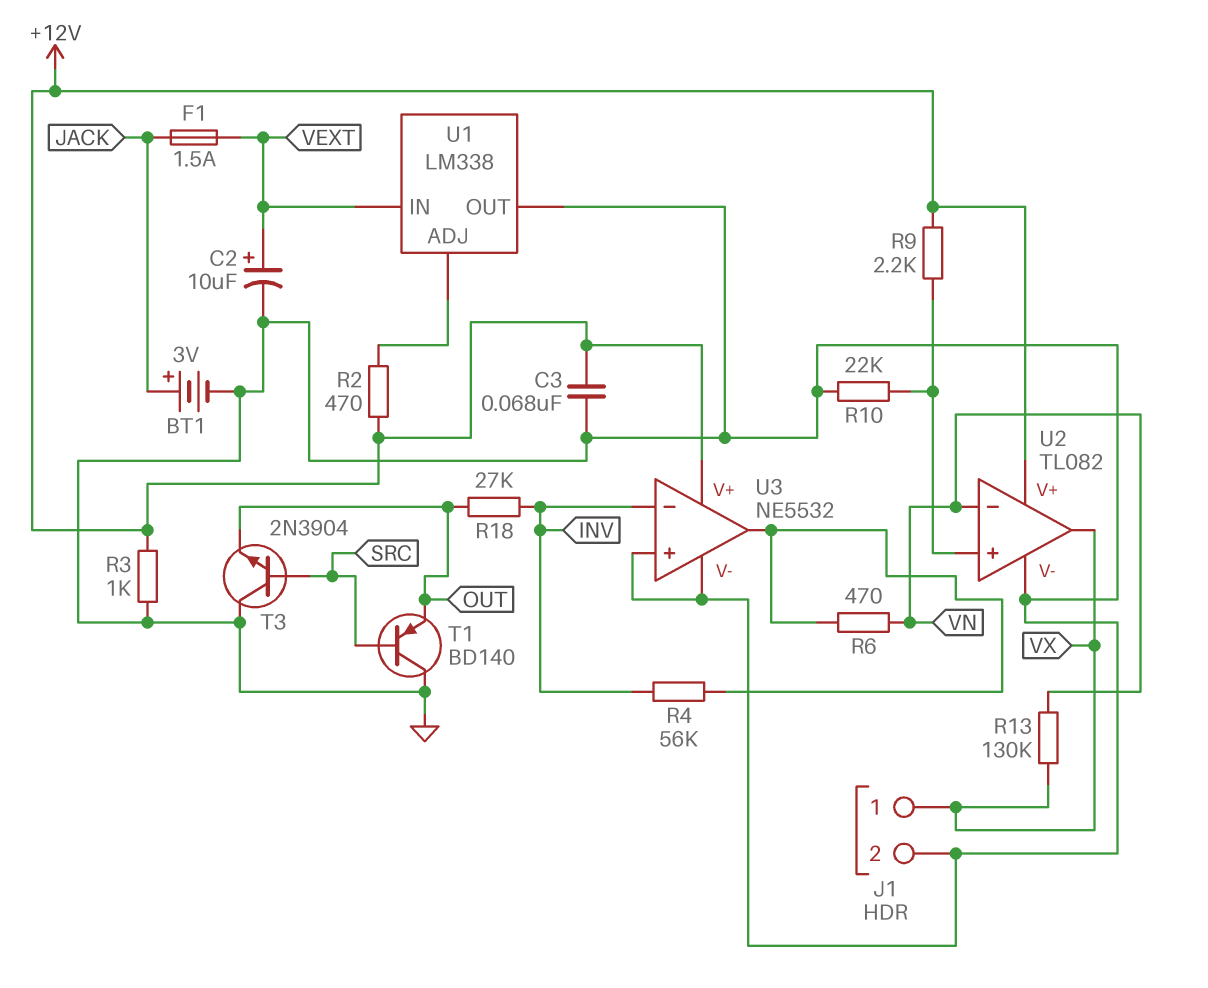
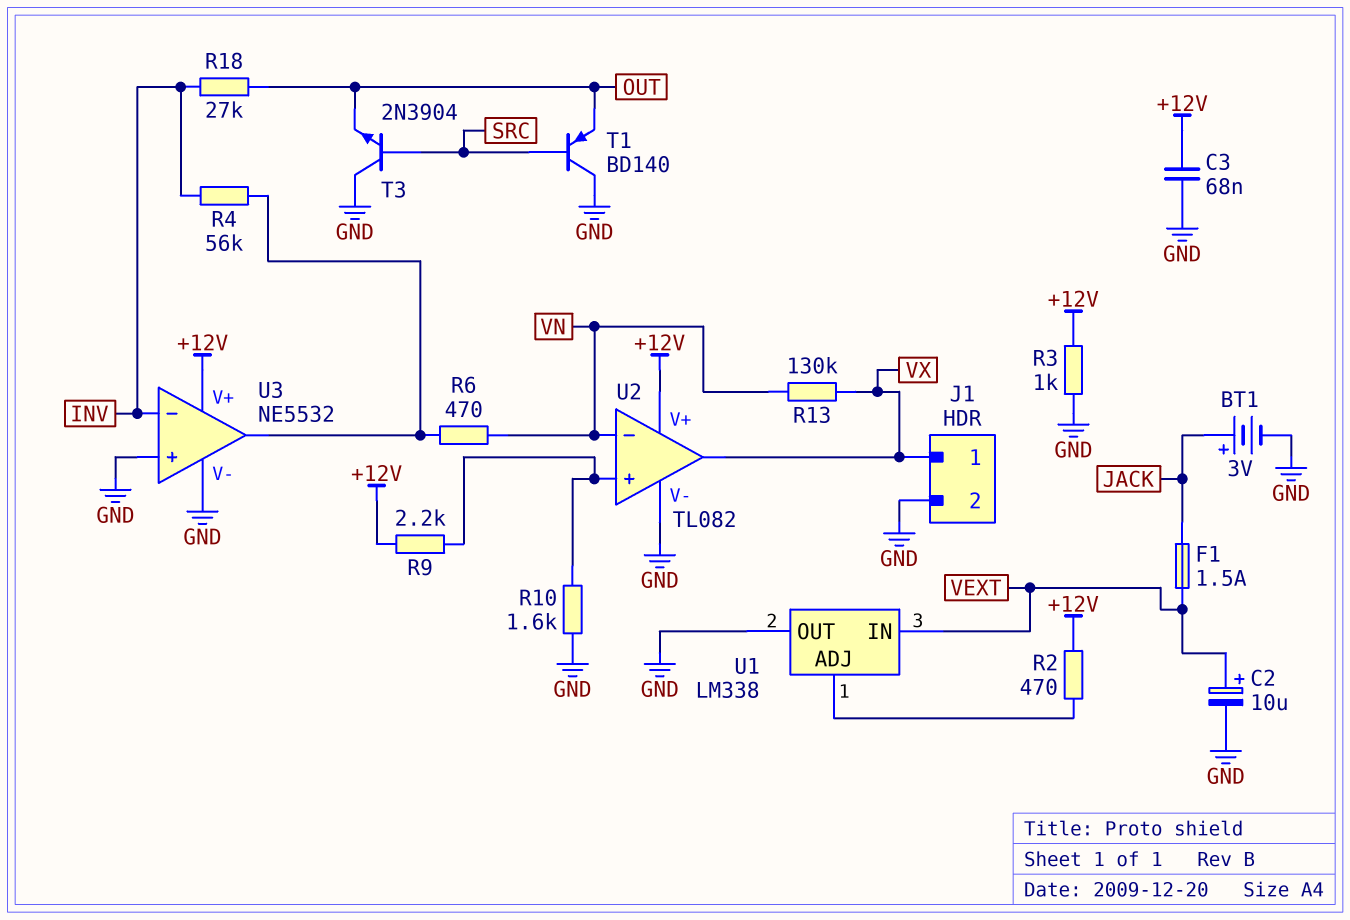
R10: 22k (GND, U2/in+) -> 1.6k (GND, U2/in+)

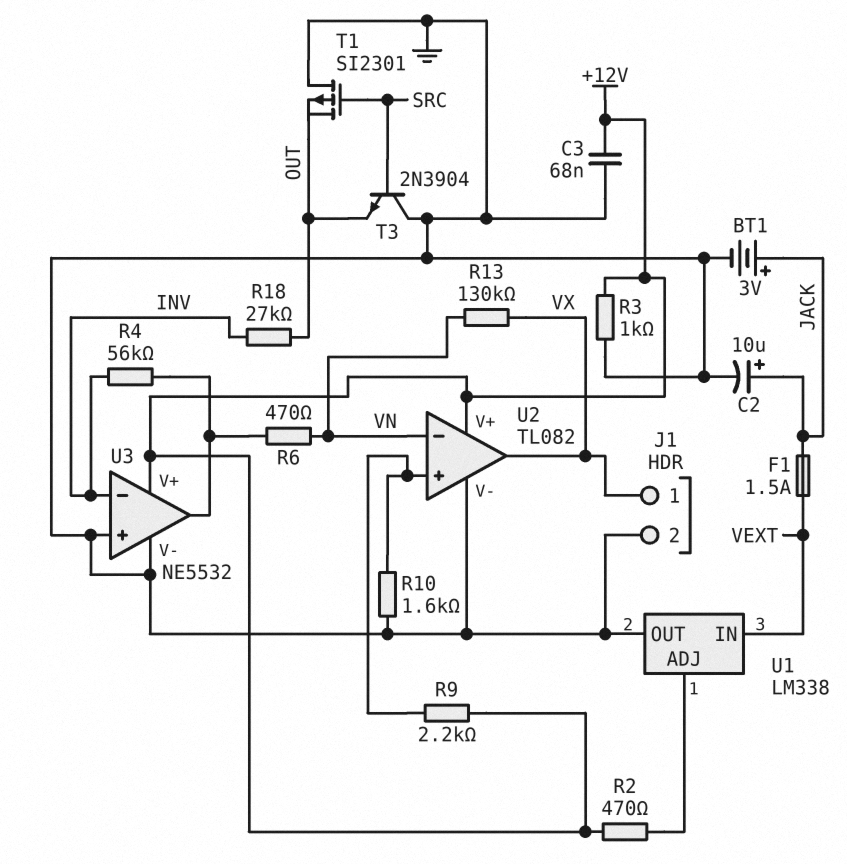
C2: 10uF (plus VEXT, minus GND) -> 10uF (plus JACK, minus GND)
T1: PNP BD140 (B SRC, C GND, E OUT) -> PMOS SI2301 (G SRC, D GND, S OUT)

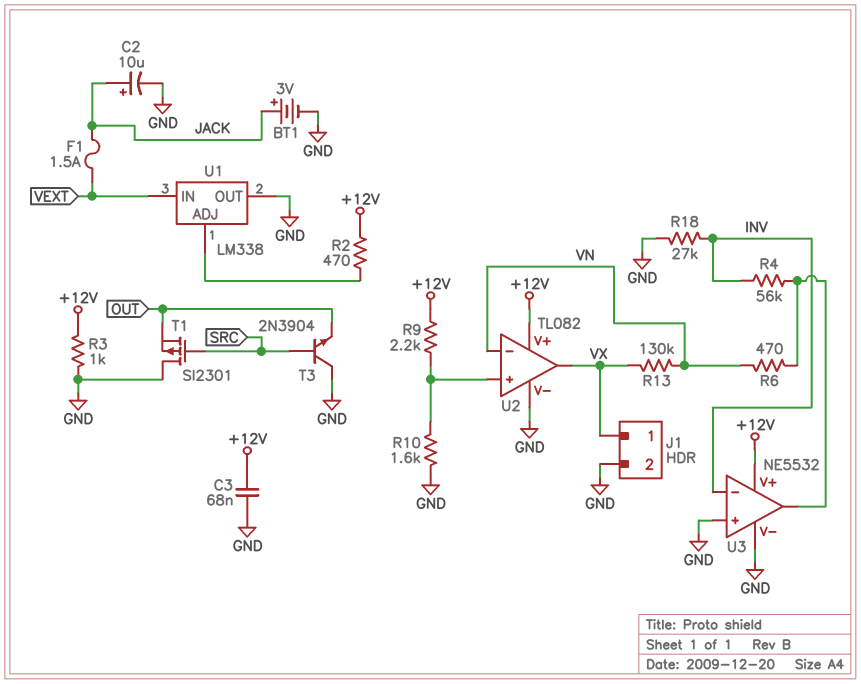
R18: 27k (INV, OUT) -> 27k (GND, INV)

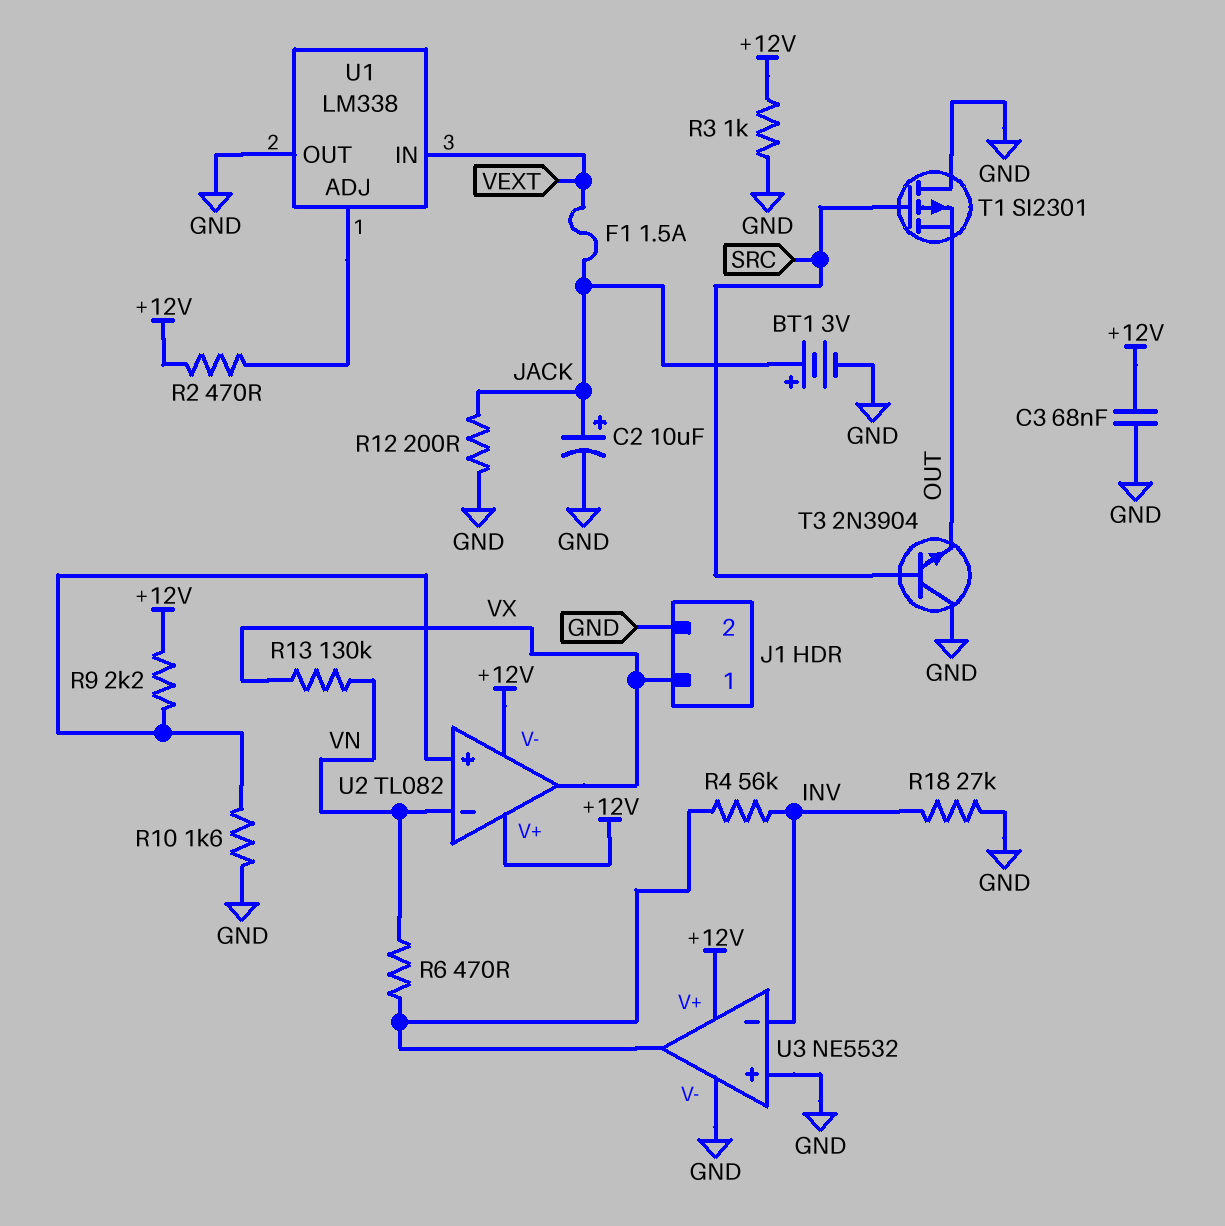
R12: none -> 200 (GND, JACK)
U2 pin V-: GND -> +12V

